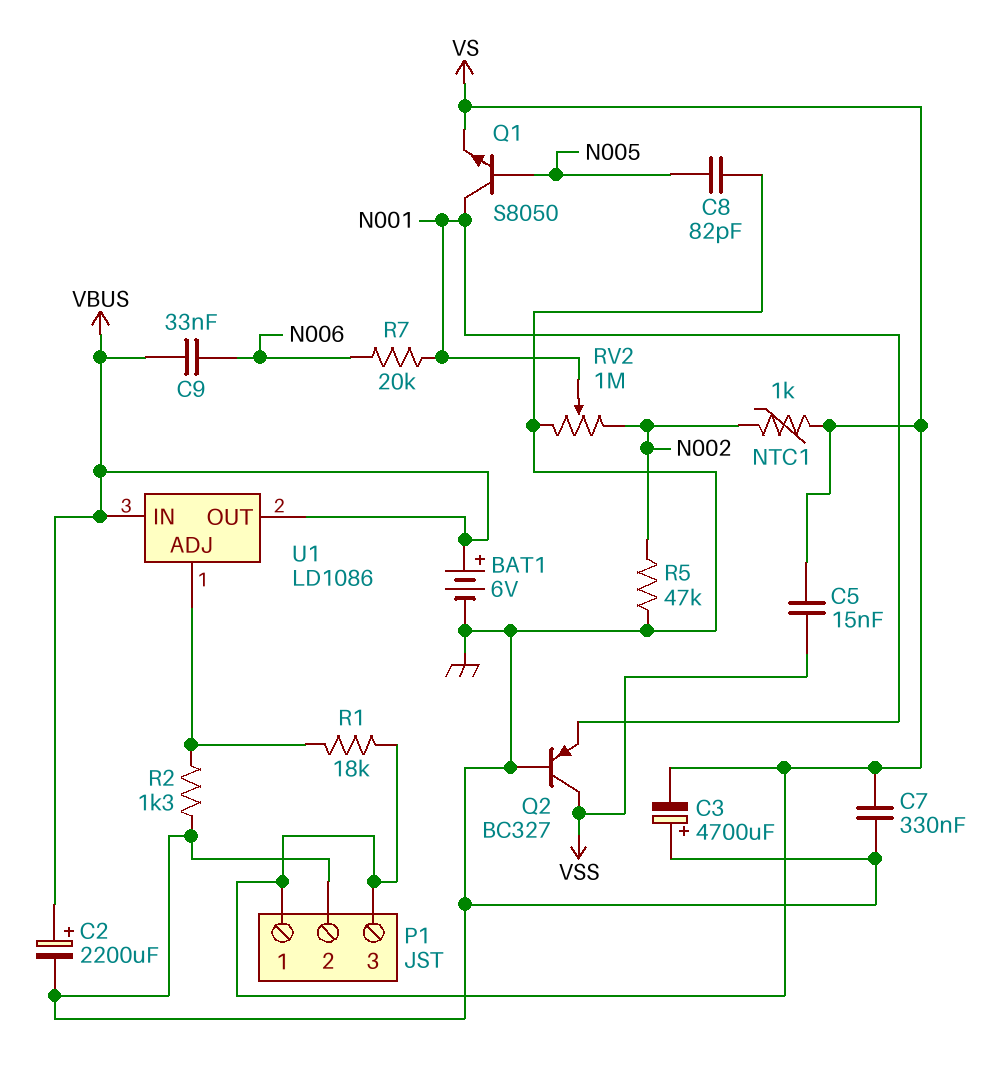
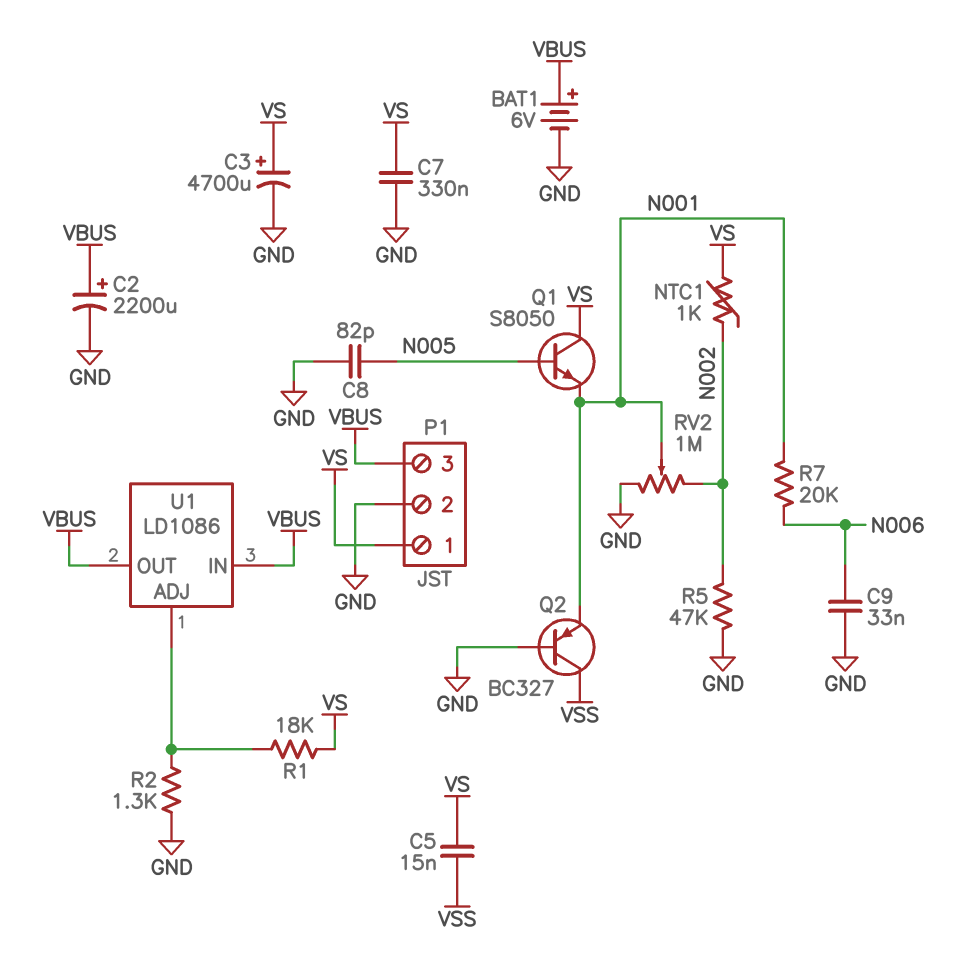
C3: 4700uF (plus GND, minus VS) -> 4700uF (plus VS, minus GND)
C9: 33nF (N006, VBUS) -> 33nF (GND, N006)
P1 pin 3: VS -> VBUS
Q1: NPN S8050 (B N005, C N001, E VS) -> NPN S8050 (B N005, C VS, E N001)

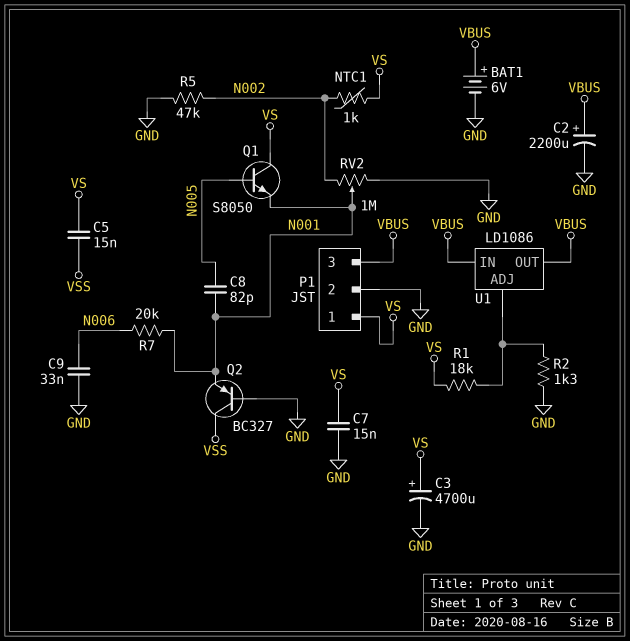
C7: 330nF (GND, VS) -> 15nF (GND, VS)
C8: 82pF (GND, N005) -> 82pF (N001, N005)

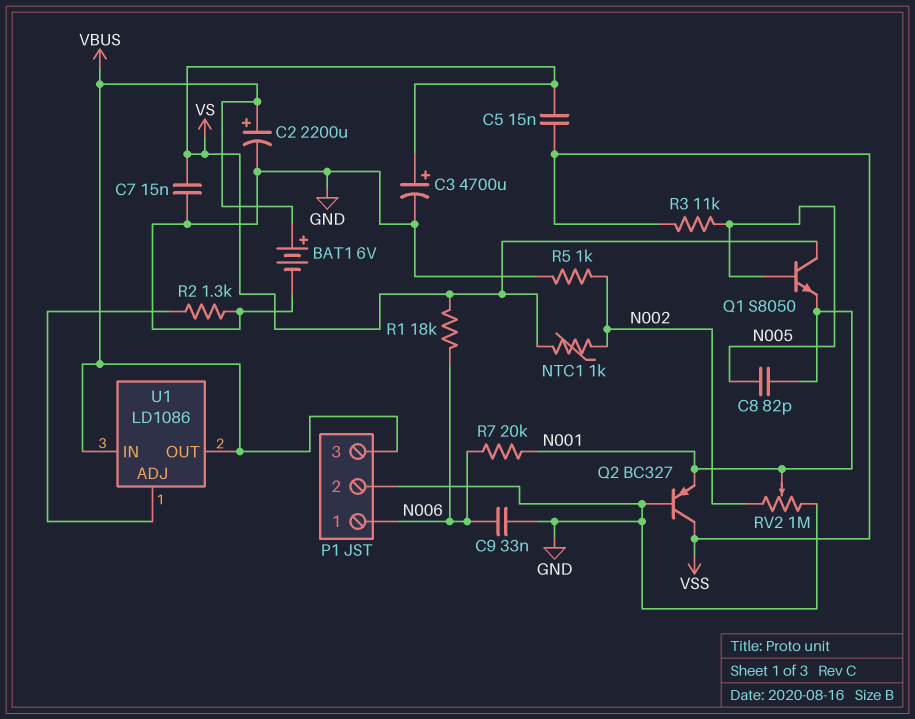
P1 pin 1: VS -> N006
R1: 18k (U1/ADJ, VS) -> 18k (N006, VS)
R3: none -> 11k (N005, VSS)
R5: 47k (GND, N002) -> 1k (GND, N002)

